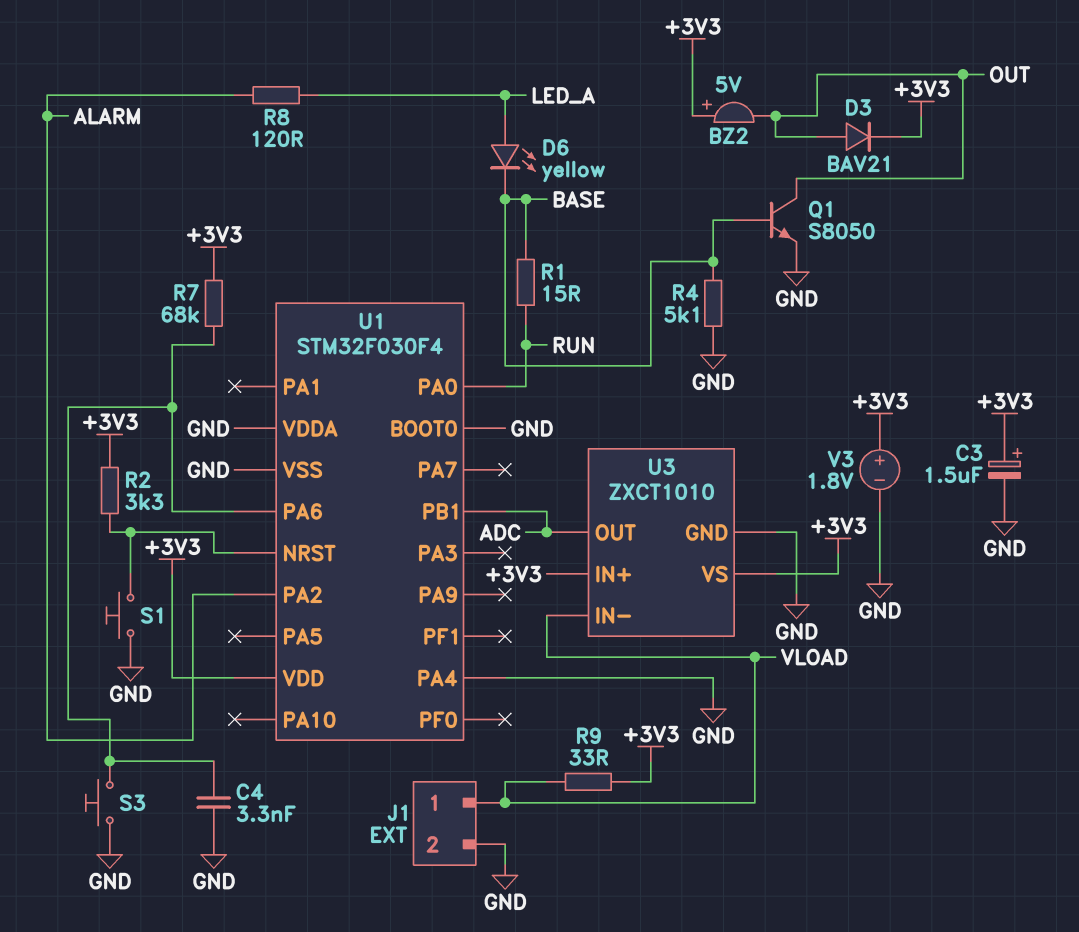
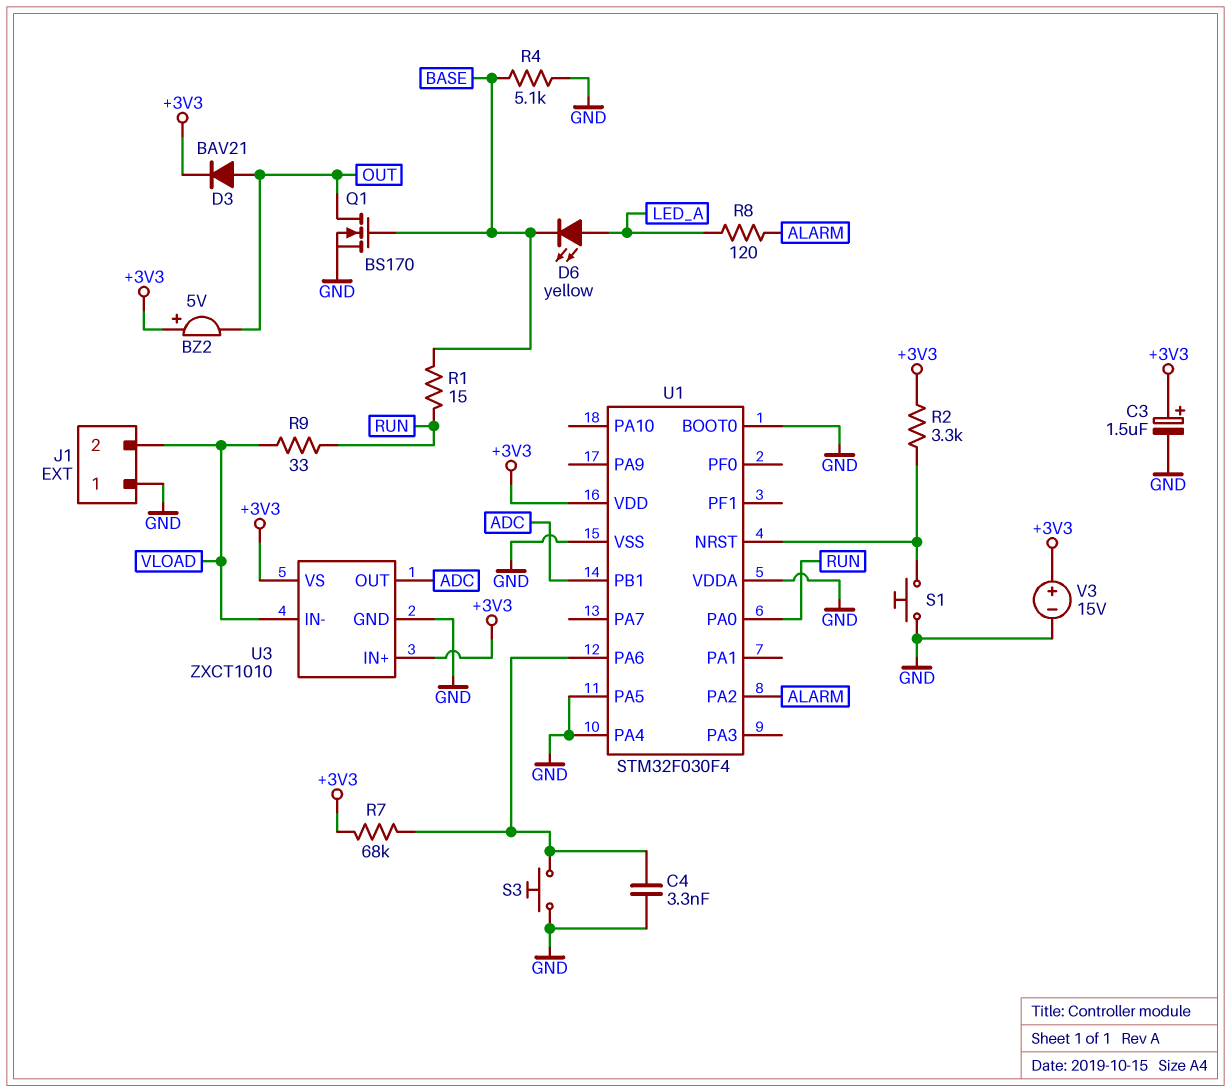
J1 pin 1: VLOAD -> GND
J1 pin 2: GND -> VLOAD
Q1: NPN S8050 (B BASE, C OUT, E GND) -> NMOS BS170 (G BASE, D OUT, S GND)
R9: 33 (+3V3, VLOAD) -> 33 (RUN, VLOAD)
U1 pin PA5: none -> GND
V3: 1.8V (plus +3V3, minus GND) -> 15V (plus +3V3, minus GND)

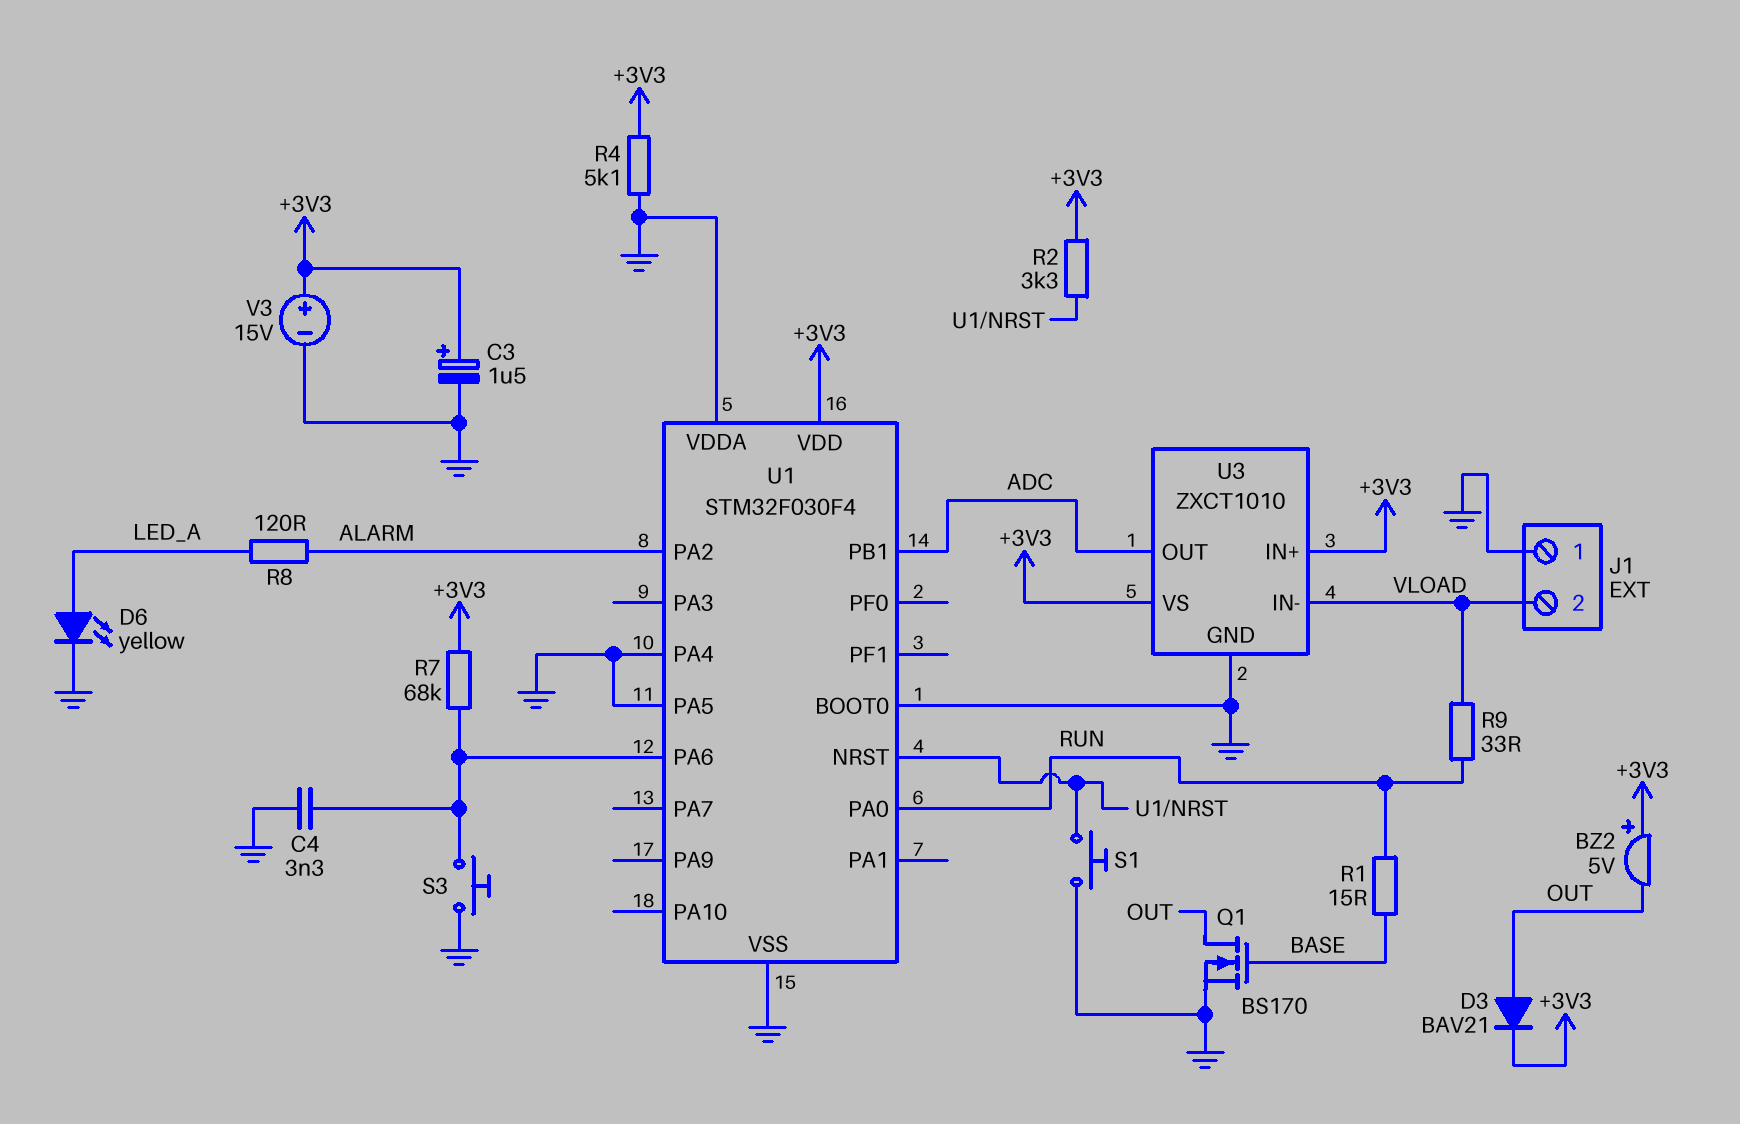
D6: LED yellow (A LED_A, K BASE) -> LED yellow (A LED_A, K GND)
R4: 5.1k (BASE, GND) -> 5.1k (+3V3, GND)

